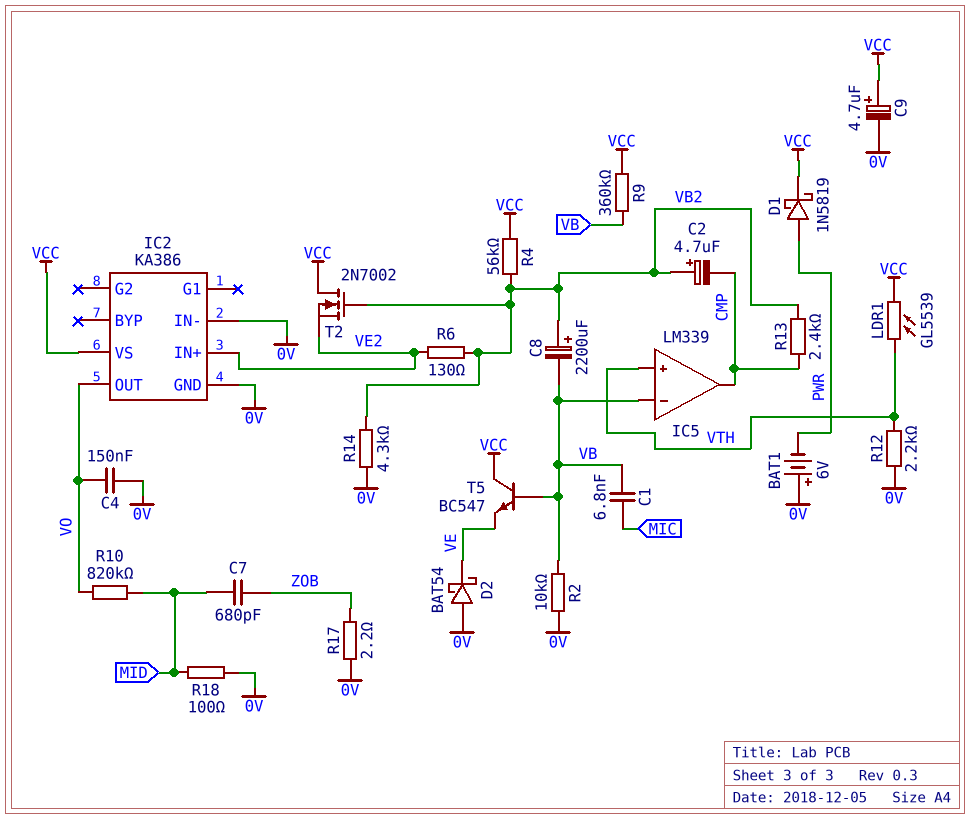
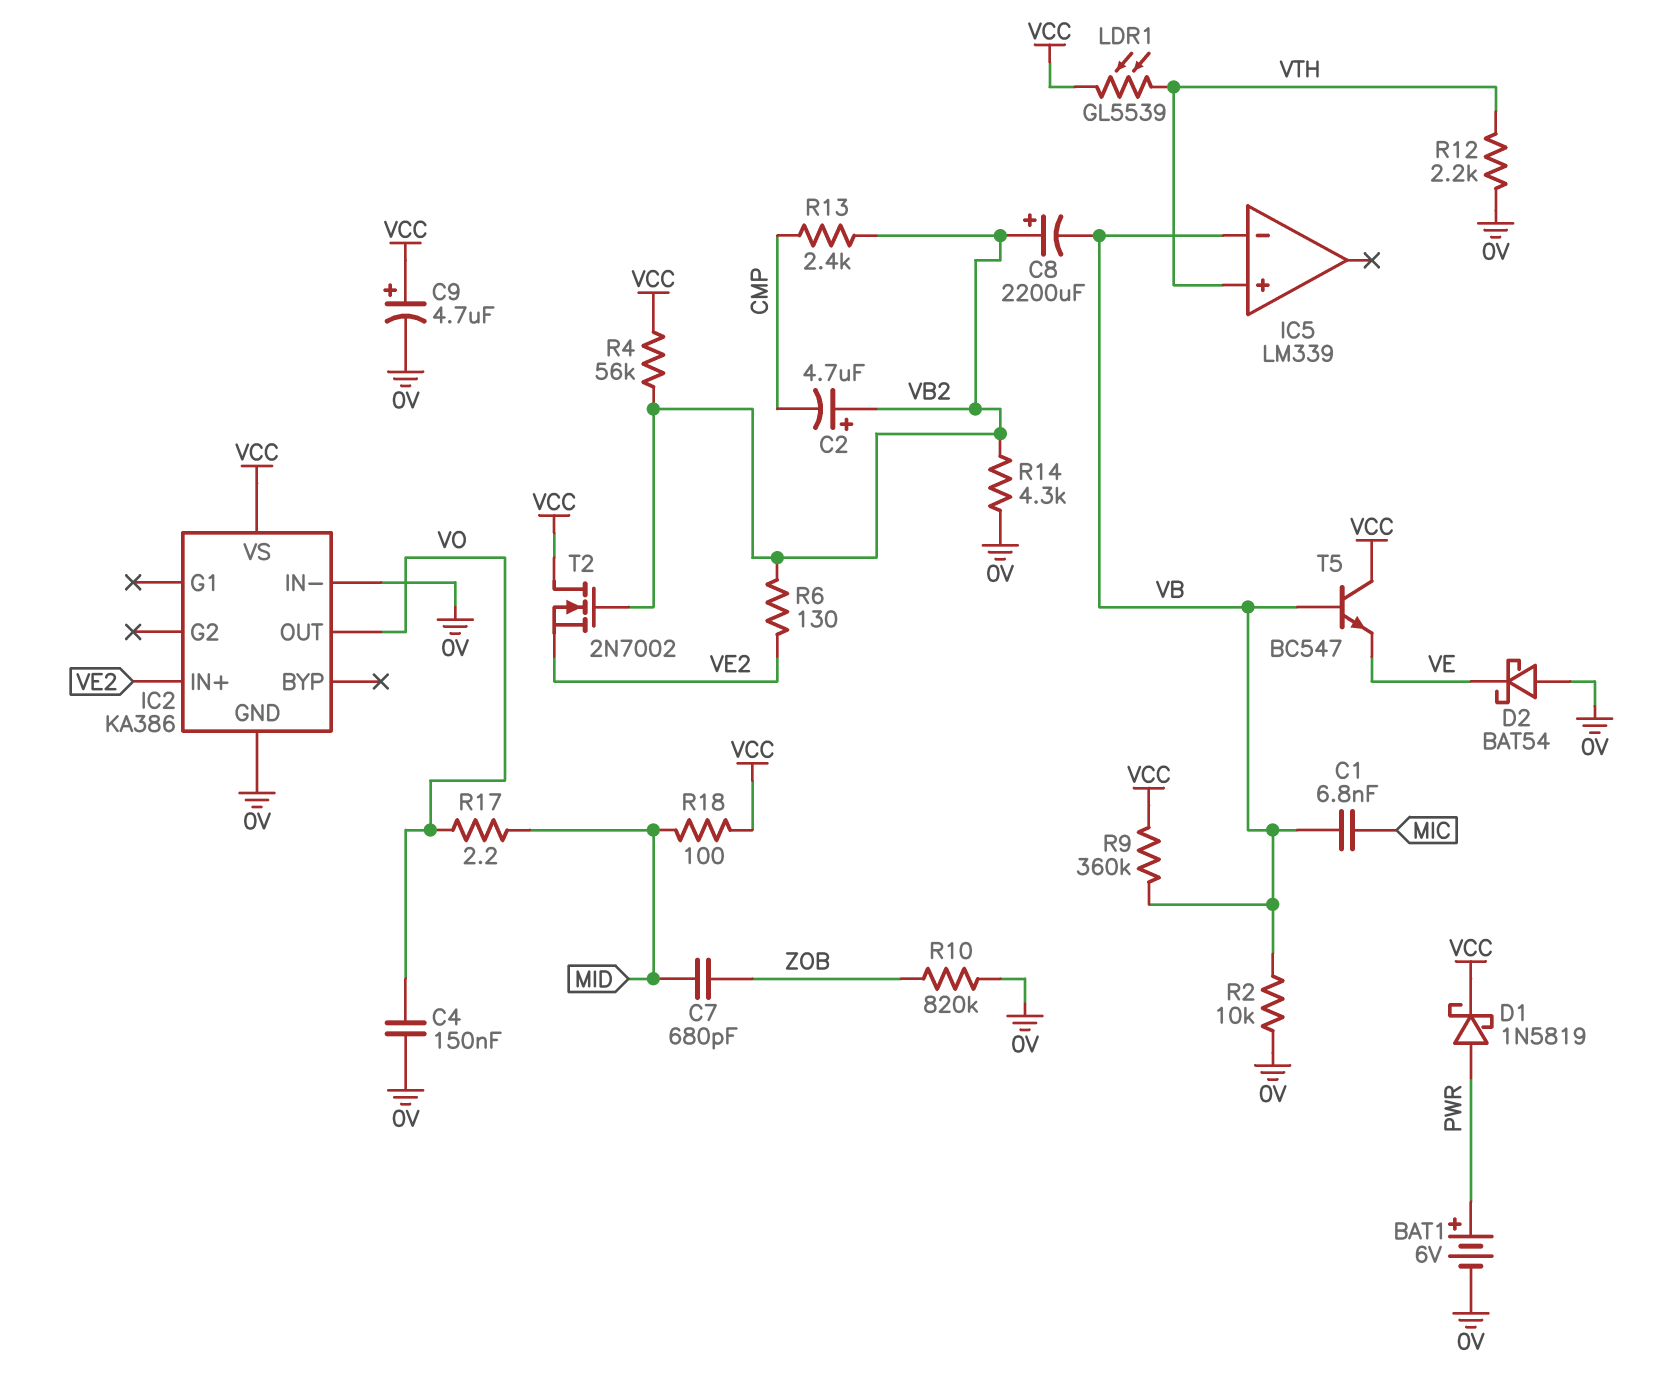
BAT1: 6V (plus 0V, minus PWR) -> 6V (plus PWR, minus 0V)
IC5 pin out: CMP -> none
R10: 820k (MID, VO) -> 820k (0V, ZOB)
R17: 2.2 (0V, ZOB) -> 2.2 (MID, VO)
R18: 100 (0V, MID) -> 100 (MID, VCC)

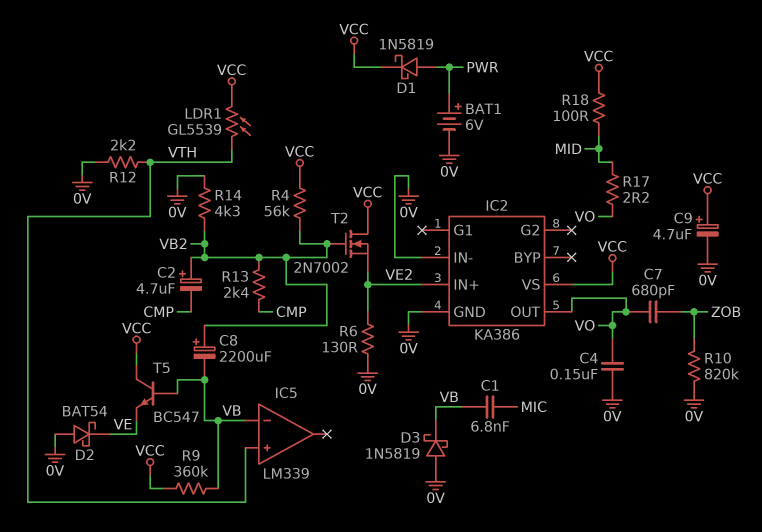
C7: 680pF (MID, ZOB) -> 680pF (VO, ZOB)
D3: none -> schottky 1N5819 (A 0V, K VB)
R2: 10k (0V, VB) -> none
R6: 130 (VB2, VE2) -> 130 (0V, VE2)

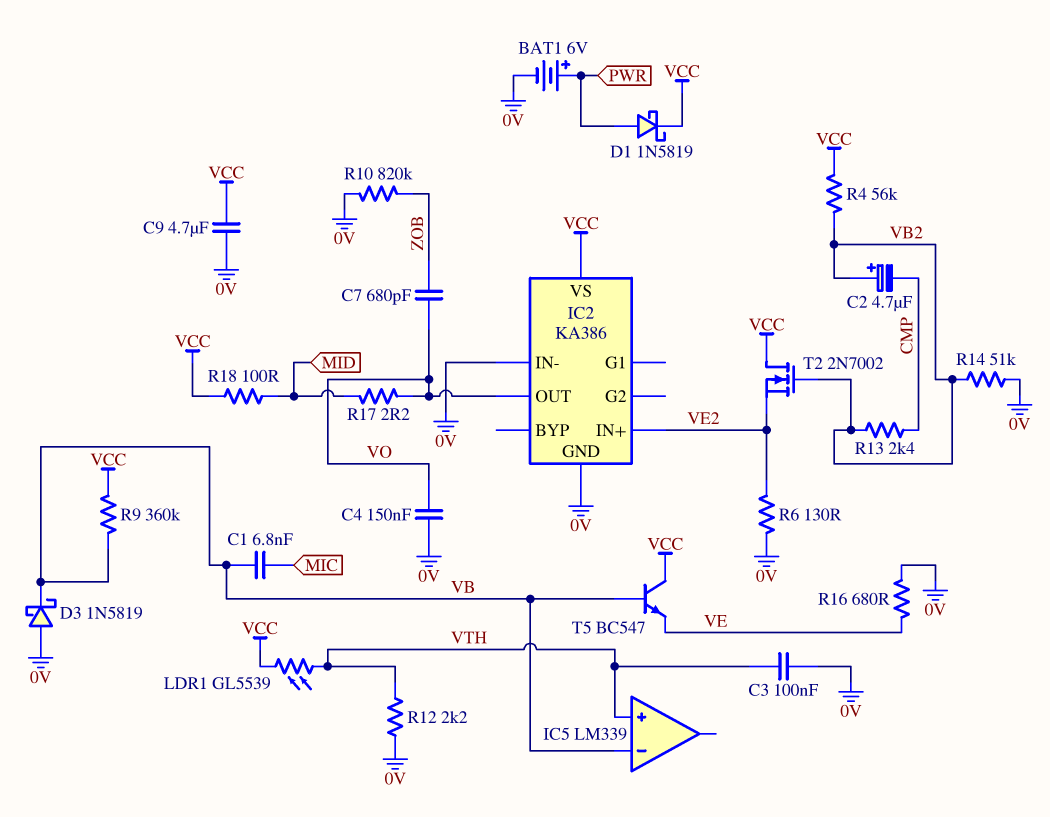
C3: none -> 100nF (0V, VTH)
C8: 2200uF (plus VB2, minus VB) -> none
C9: 4.7uF (plus VCC, minus 0V) -> 4.7uF (0V, VCC)
D2: schottky BAT54 (A 0V, K VE) -> none
R14: 4.3k (0V, VB2) -> 51k (0V, VB2)
R16: none -> 680 (0V, VE)

